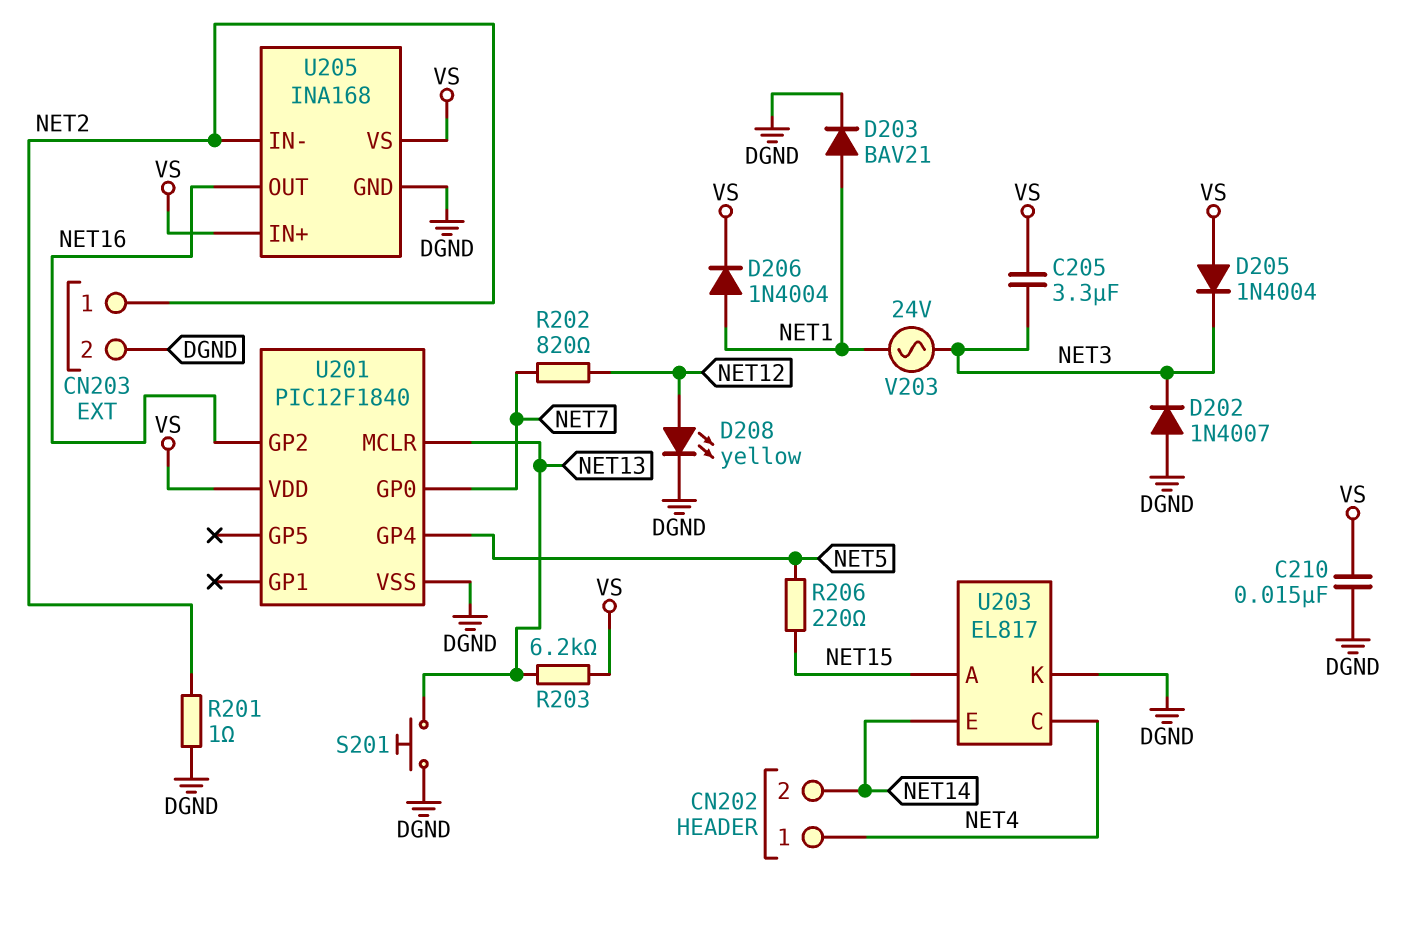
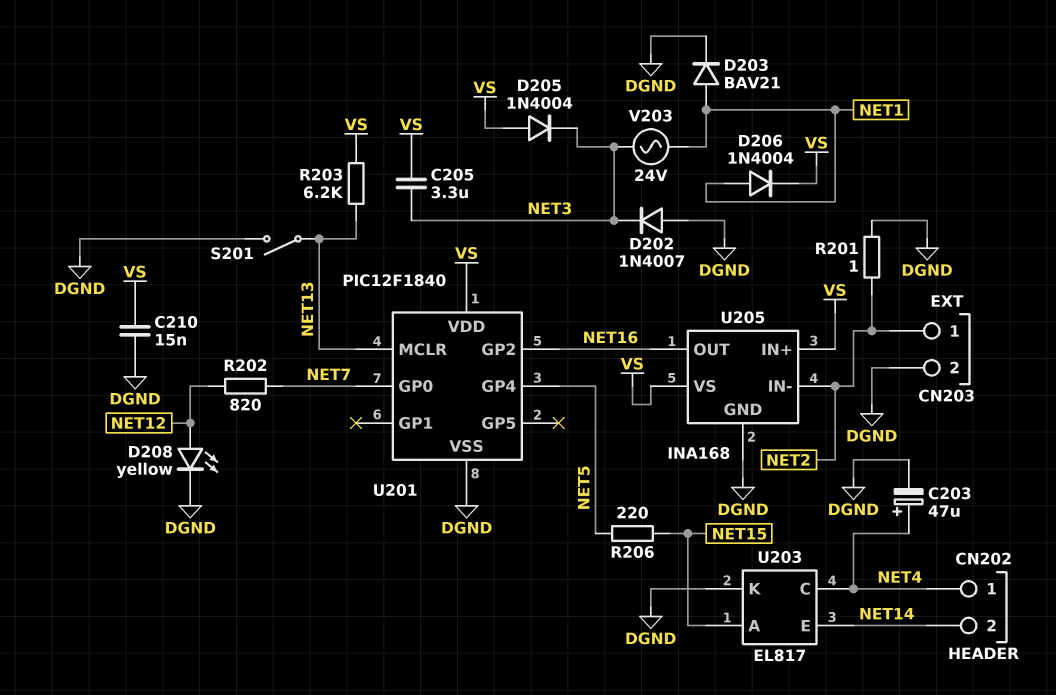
C203: none -> 47uF (plus NET4, minus DGND)
S201: button (DGND, NET13) -> switch (DGND, NET13)

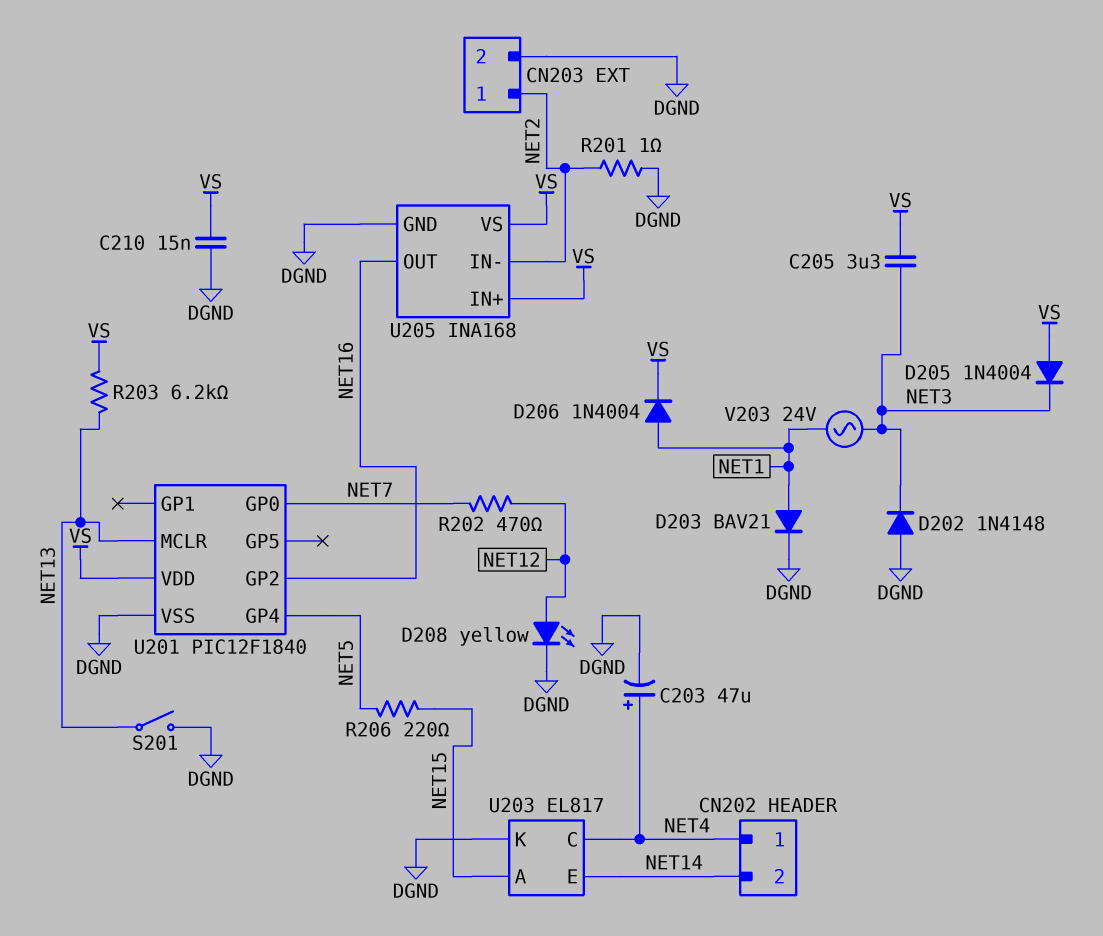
D202: diode 1N4007 (A DGND, K NET3) -> diode 1N4148 (A DGND, K NET3)
R202: 820 (NET7, NET12) -> 470 (NET7, NET12)

